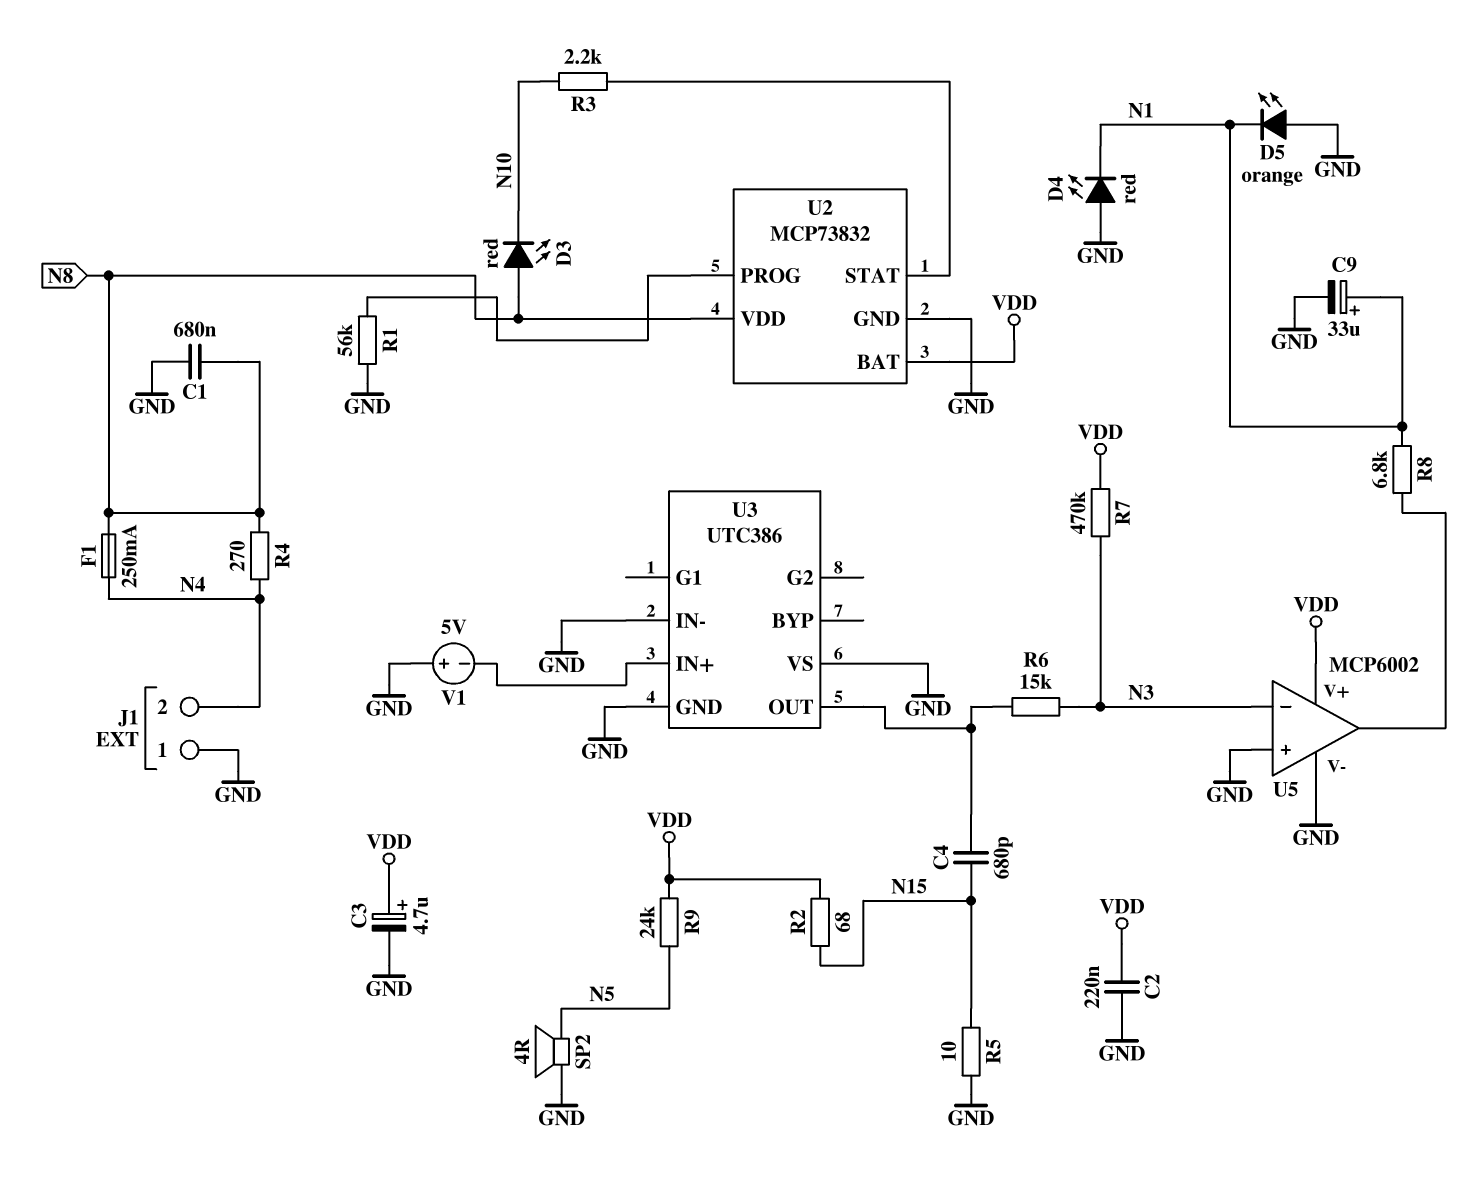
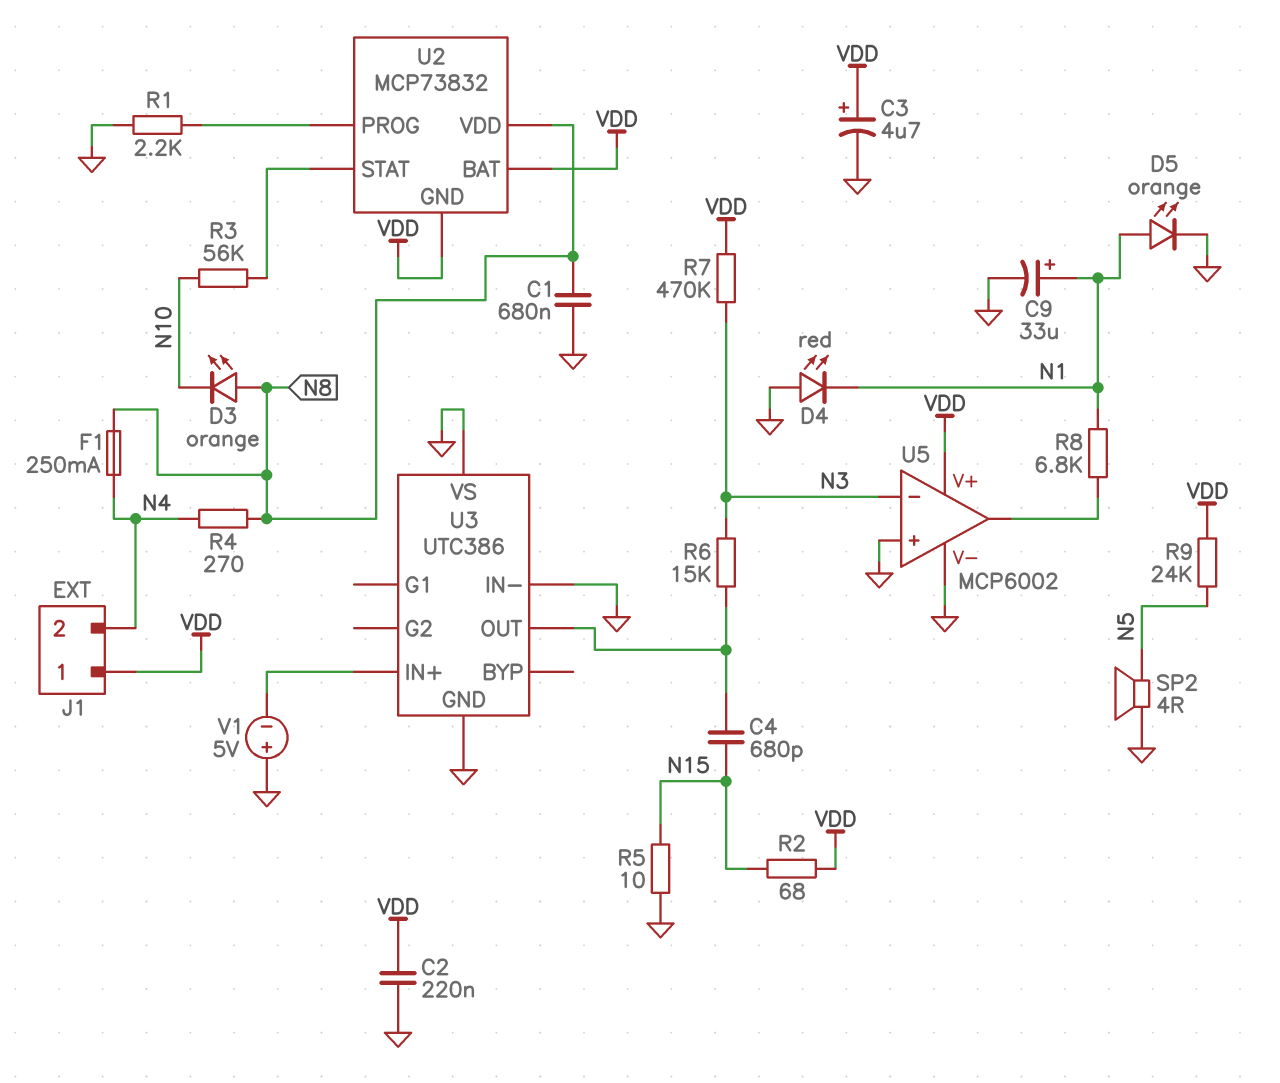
D3: LED red (A N8, K N10) -> LED orange (A N8, K N10)
D5: LED orange (A GND, K N1) -> LED orange (A N1, K GND)
J1 pin 1: GND -> VDD
R1: 56k (GND, U2/PROG) -> 2.2k (GND, U2/PROG)
R3: 2.2k (N10, U2/STAT) -> 56k (N10, U2/STAT)
U2 pin GND: GND -> VDD

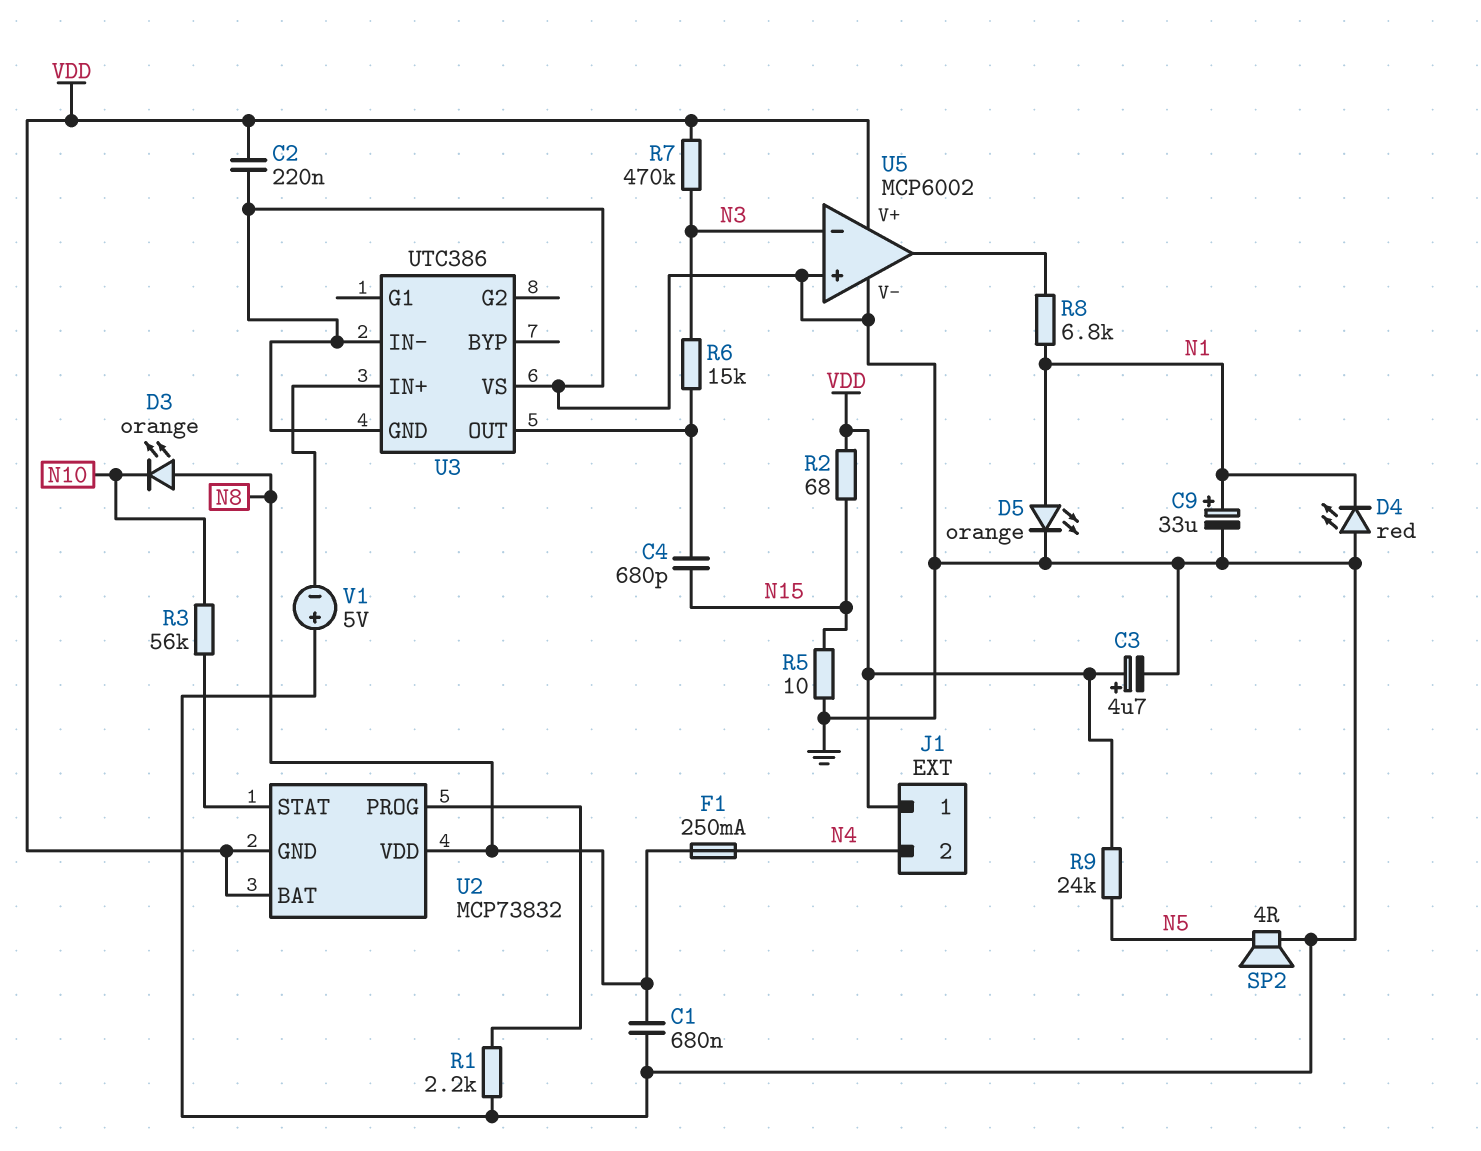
R4: 270 (N4, N8) -> none

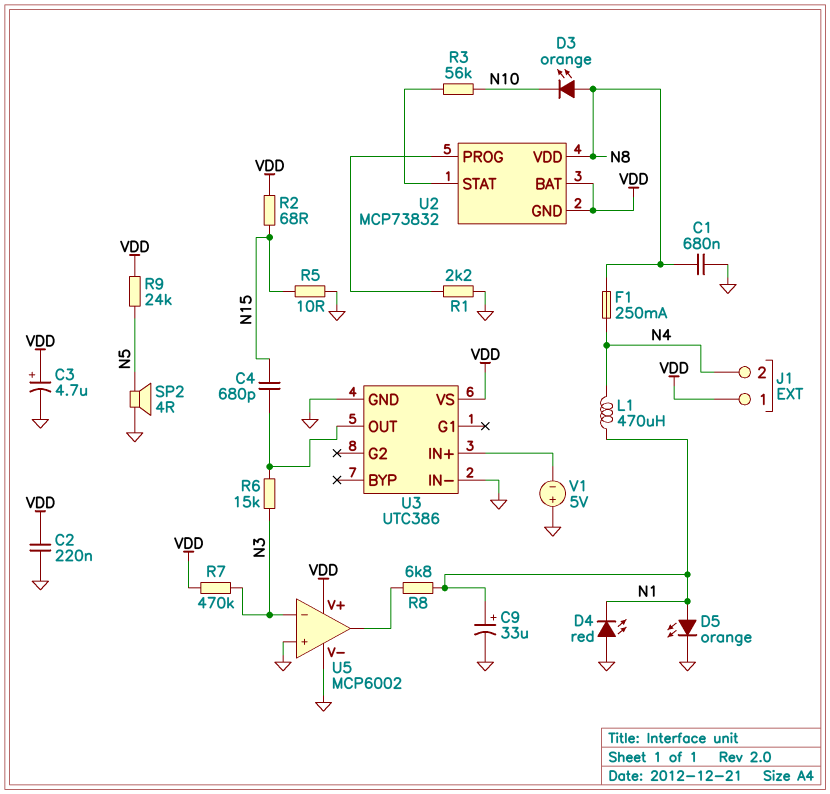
L1: none -> 470uH (N1, N4)
U3 pin VS: GND -> VDD

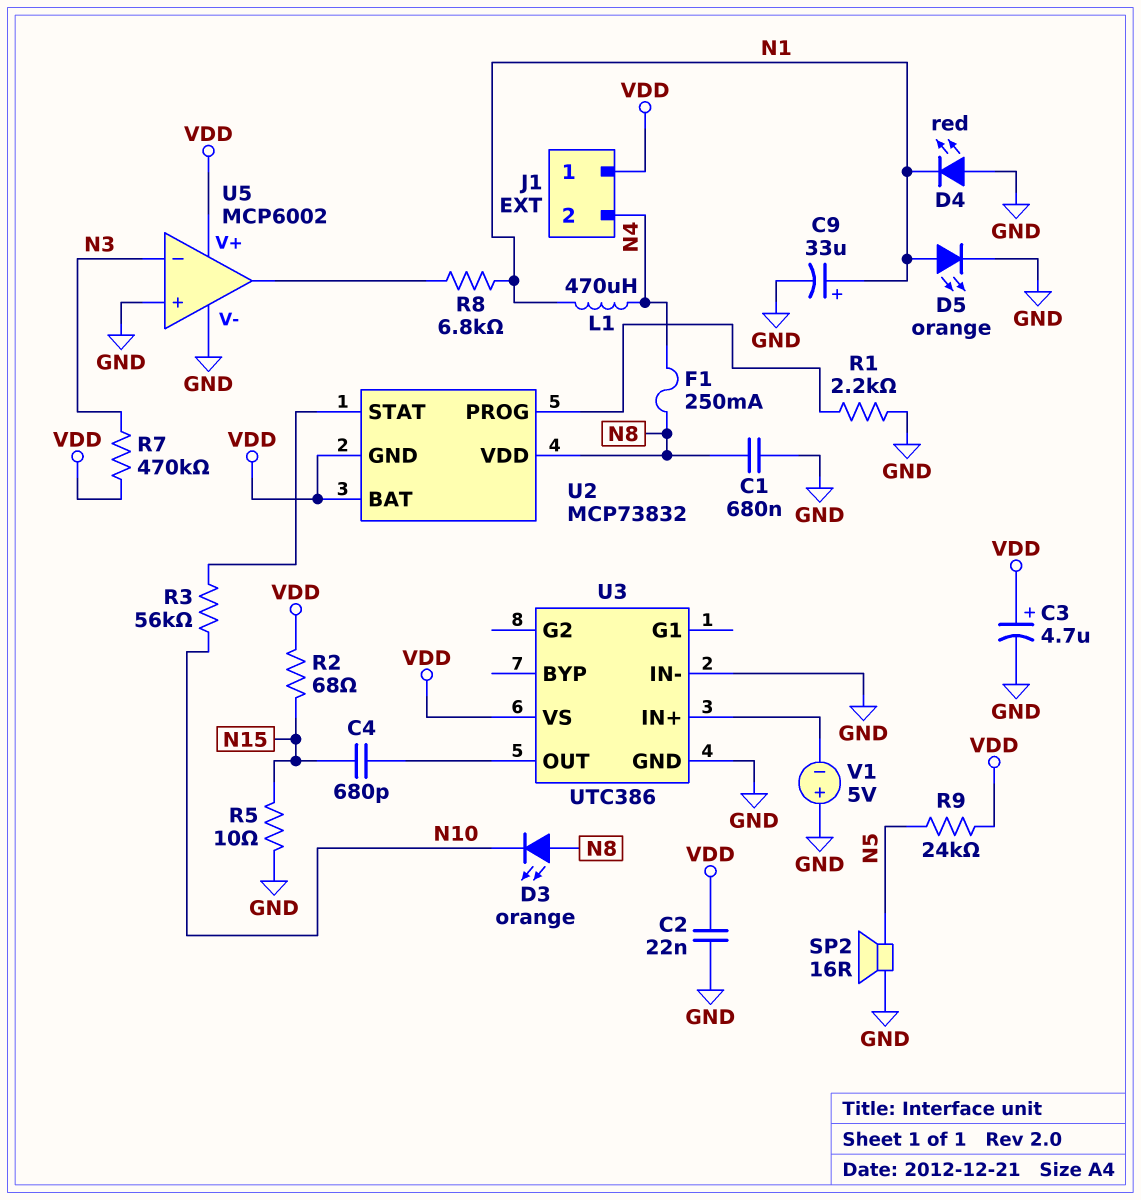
C2: 220nF (GND, VDD) -> 22nF (GND, VDD)
R6: 15k (N3, U3/OUT) -> none
SP2: speaker 4R (GND, N5) -> speaker 16R (GND, N5)

